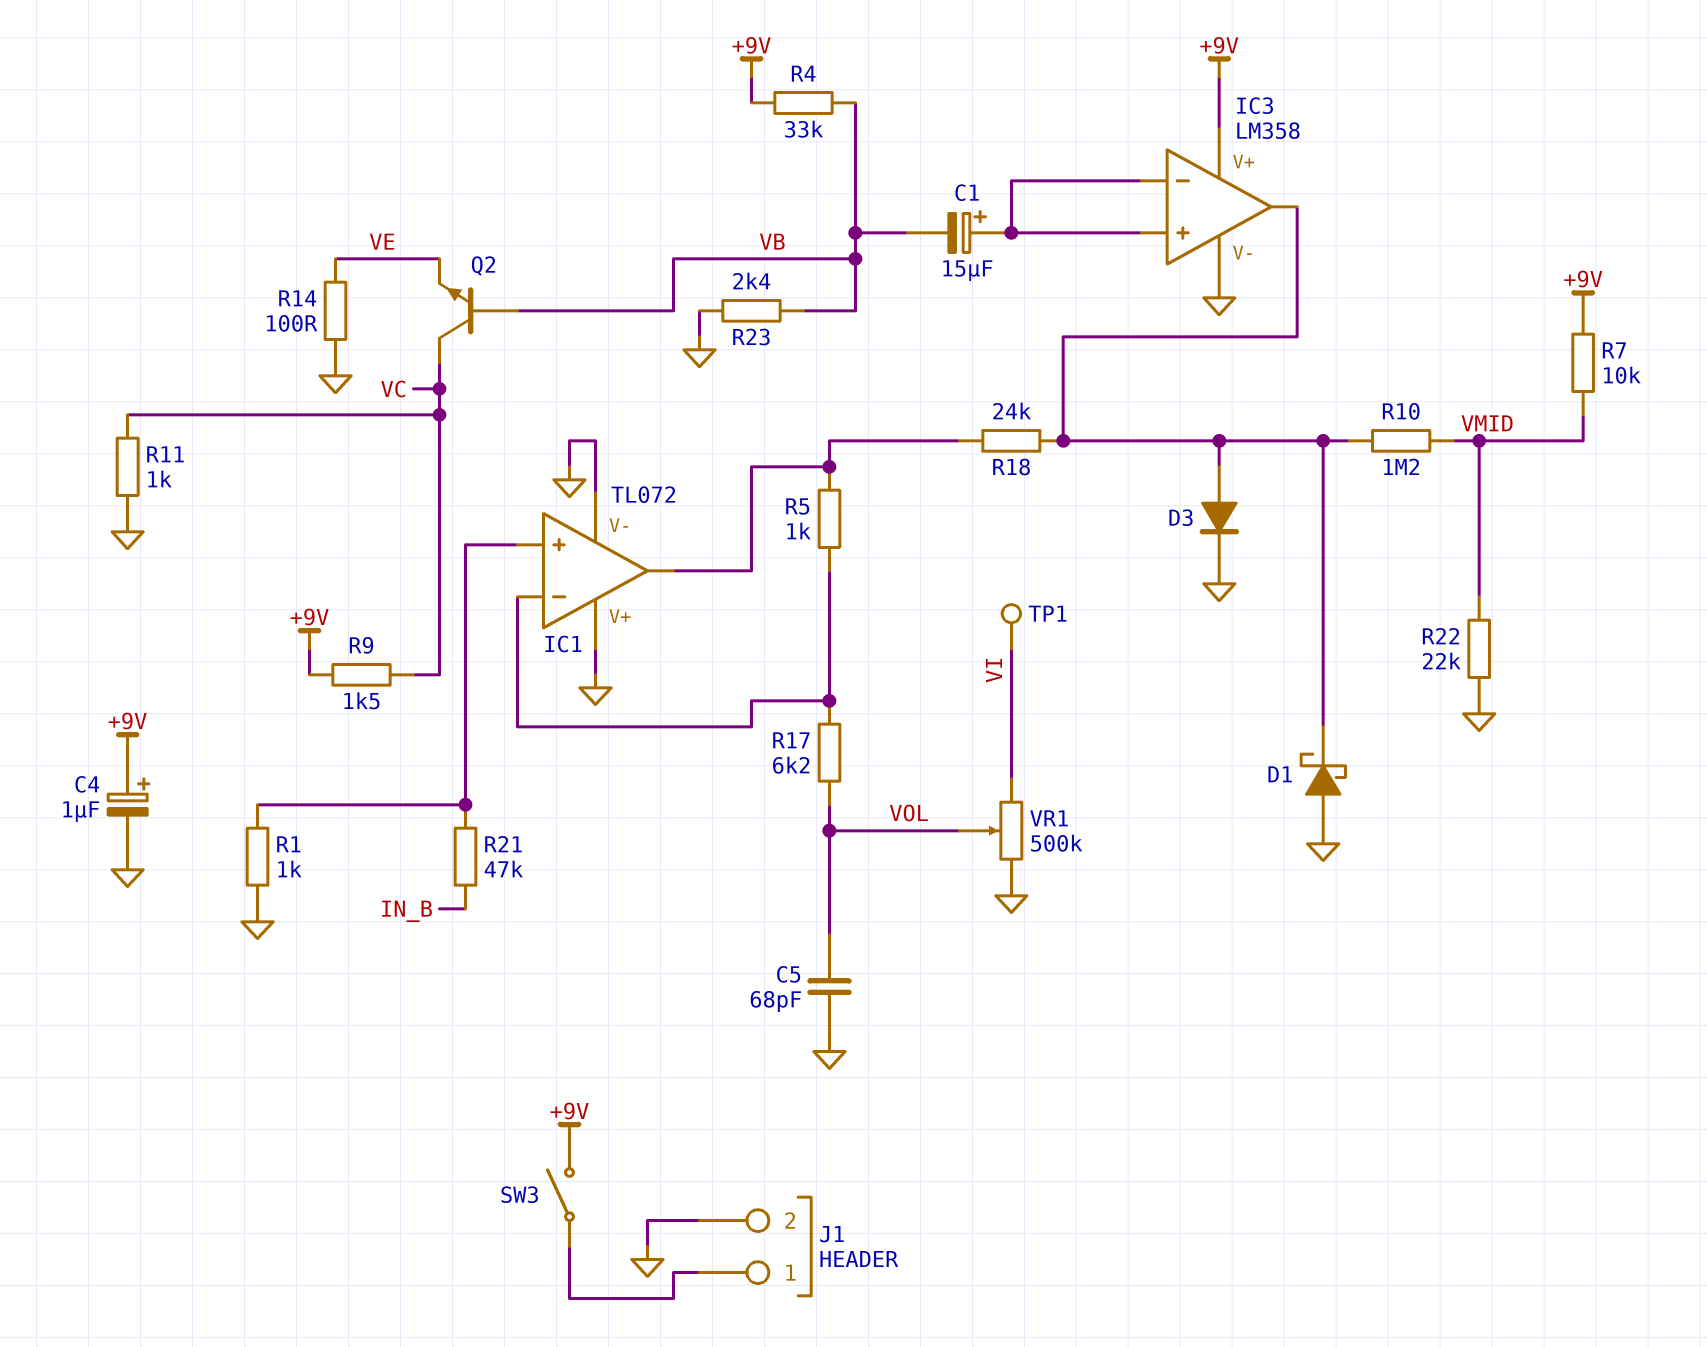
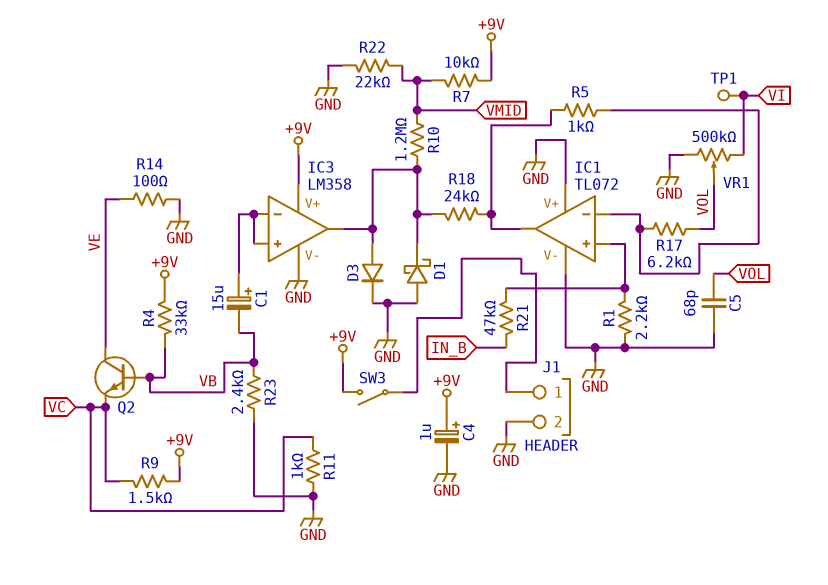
Q2: NPN (B VB, C VC, E VE) -> NPN (B VB, C VE, E VC)
R1: 1k (GND, IC1/in+) -> 2.2k (GND, IC1/in+)

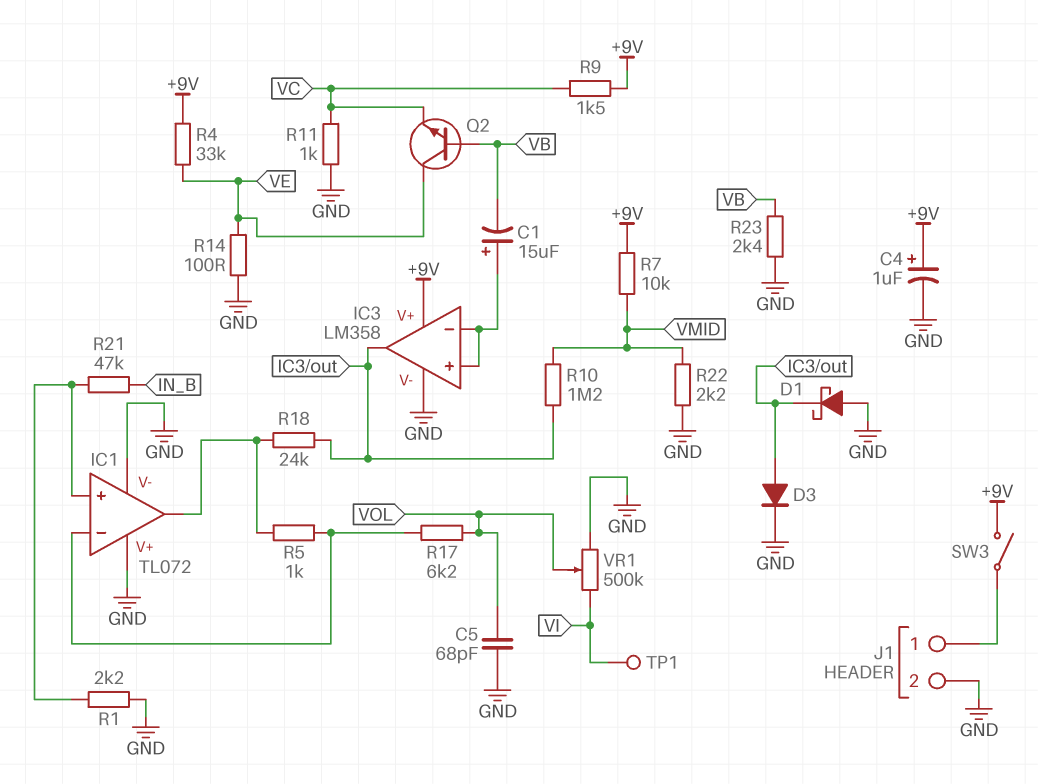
R4: 33k (+9V, VB) -> 33k (+9V, VE)
R22: 22k (GND, VMID) -> 2.2k (GND, VMID)

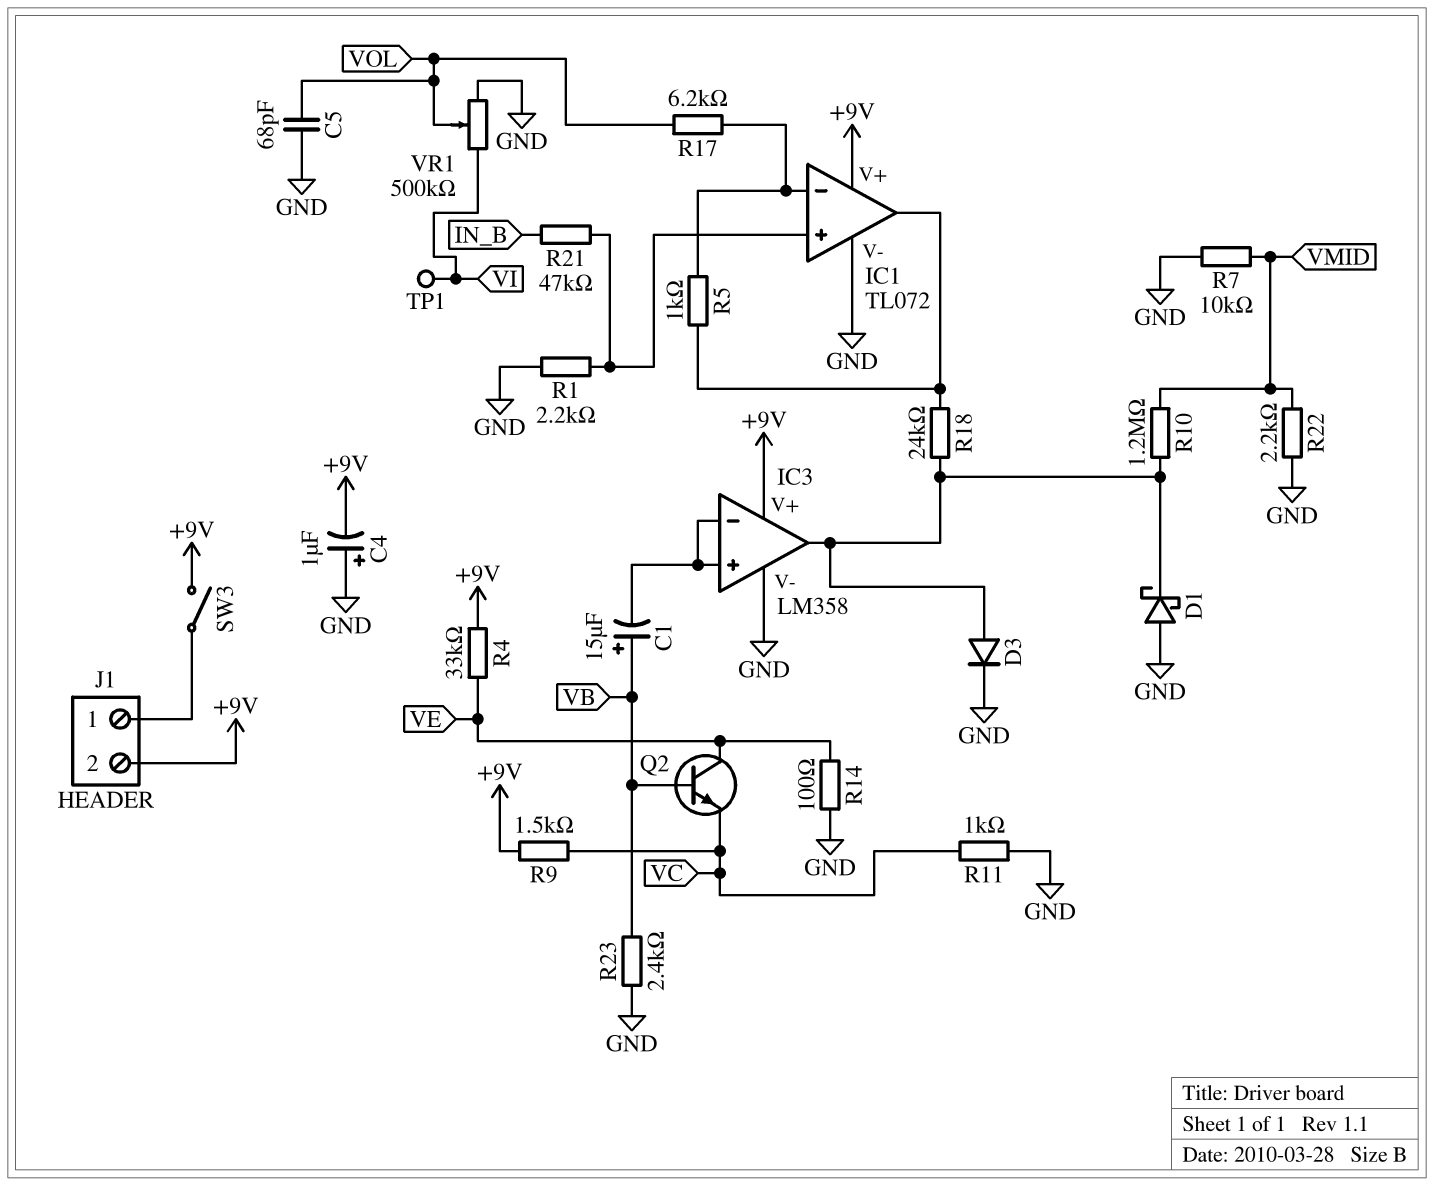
C1: 15uF (plus IC3/in+, minus VB) -> 15uF (plus VB, minus IC3/in+)
C4: 1uF (plus +9V, minus GND) -> 1uF (plus GND, minus +9V)
IC1 pin V+: GND -> +9V
J1 pin 2: GND -> +9V
R7: 10k (+9V, VMID) -> 10k (GND, VMID)

